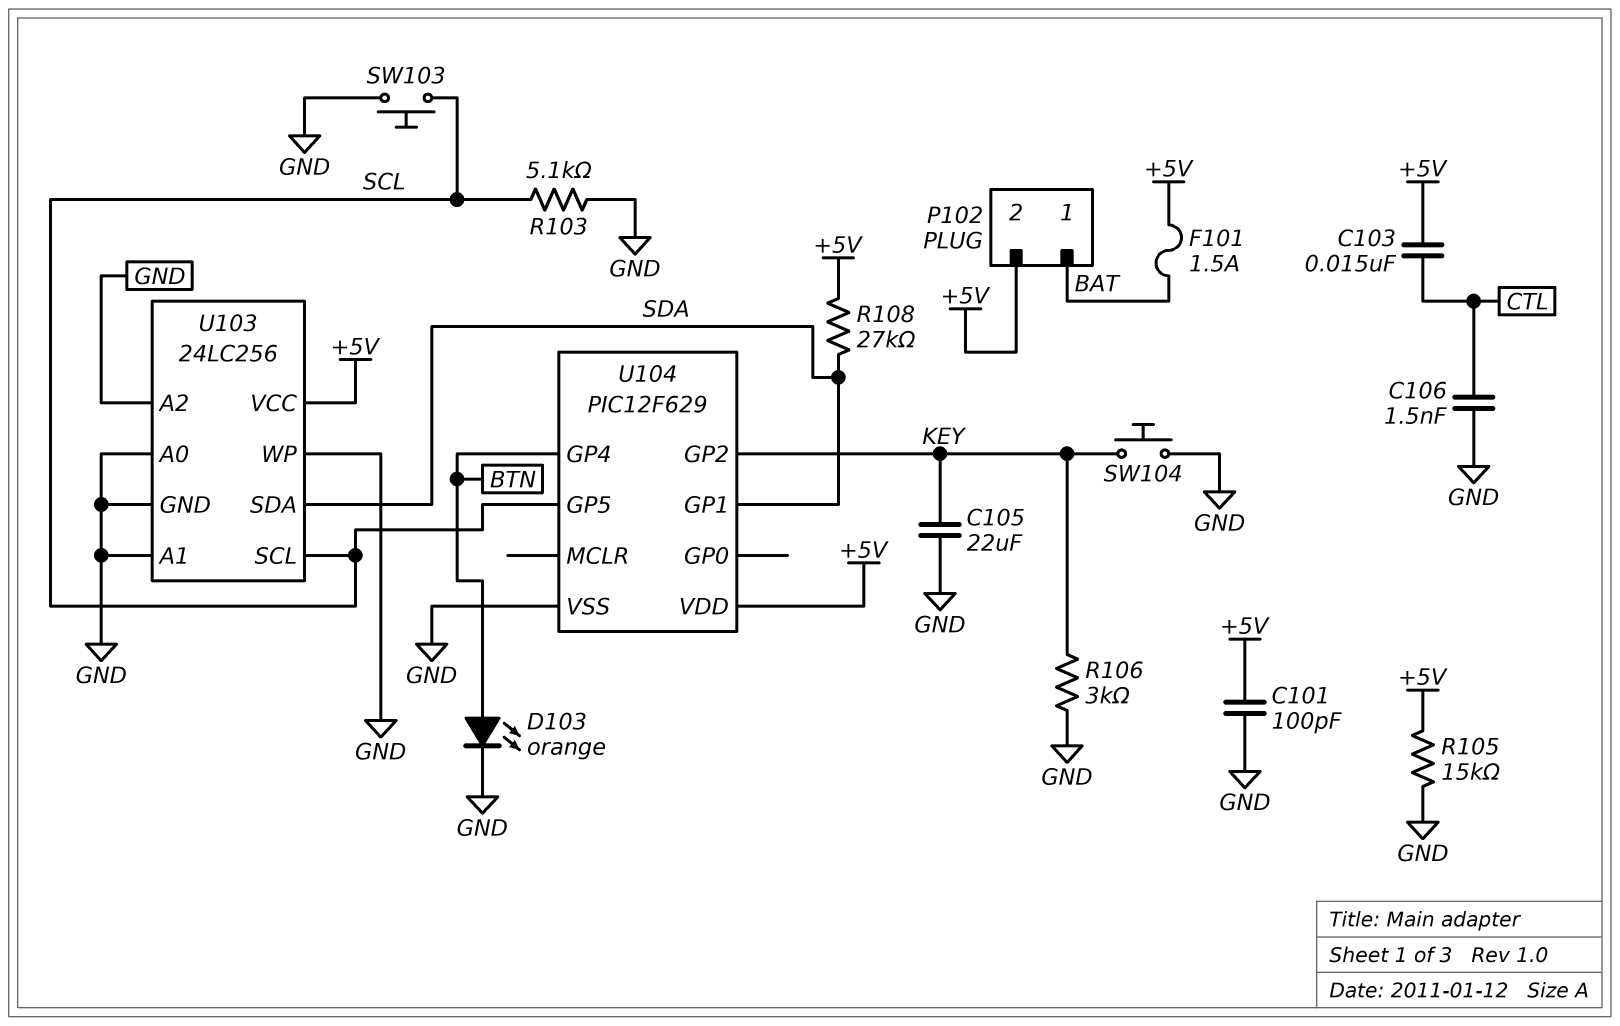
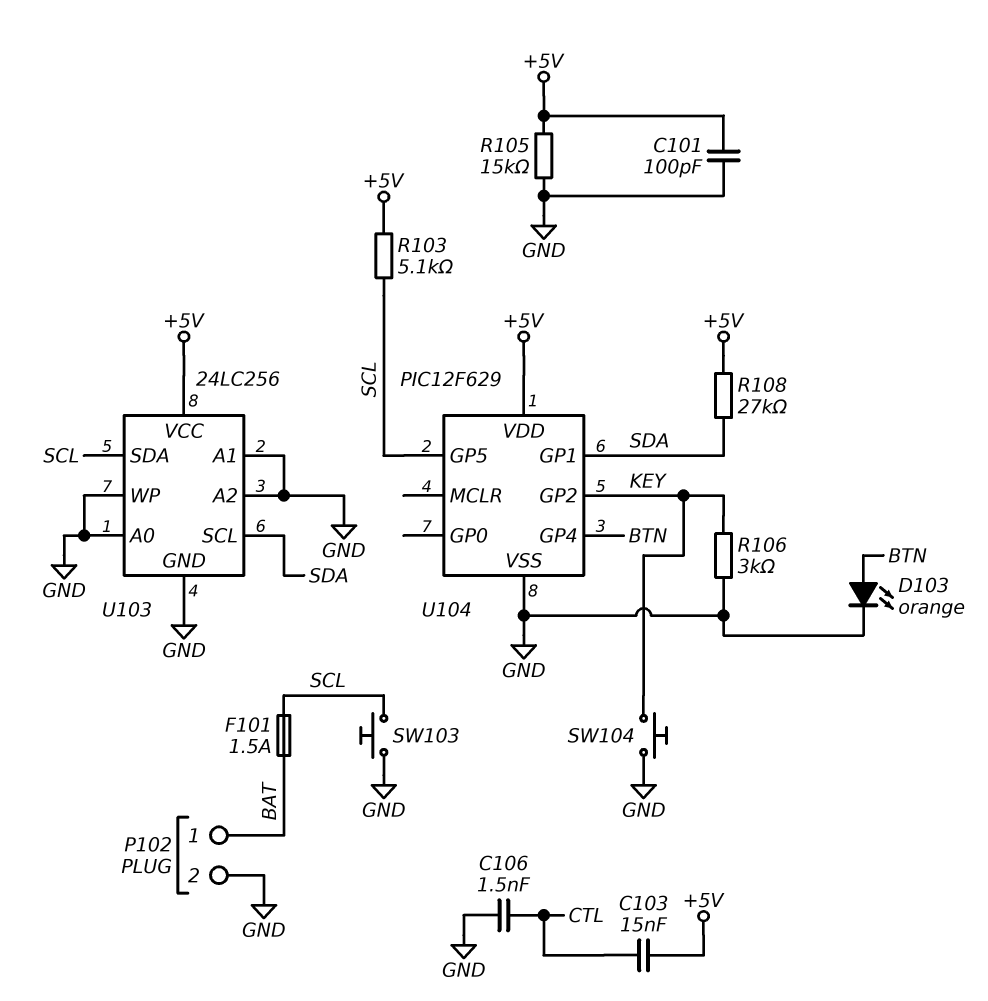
C105: 22uF (GND, KEY) -> none
F101: 1.5A (+5V, BAT) -> 1.5A (BAT, SCL)
P102 pin 2: +5V -> GND
R103: 5.1k (GND, SCL) -> 5.1k (+5V, SCL)
U103 pin SCL: SCL -> SDA
U103 pin SDA: SDA -> SCL

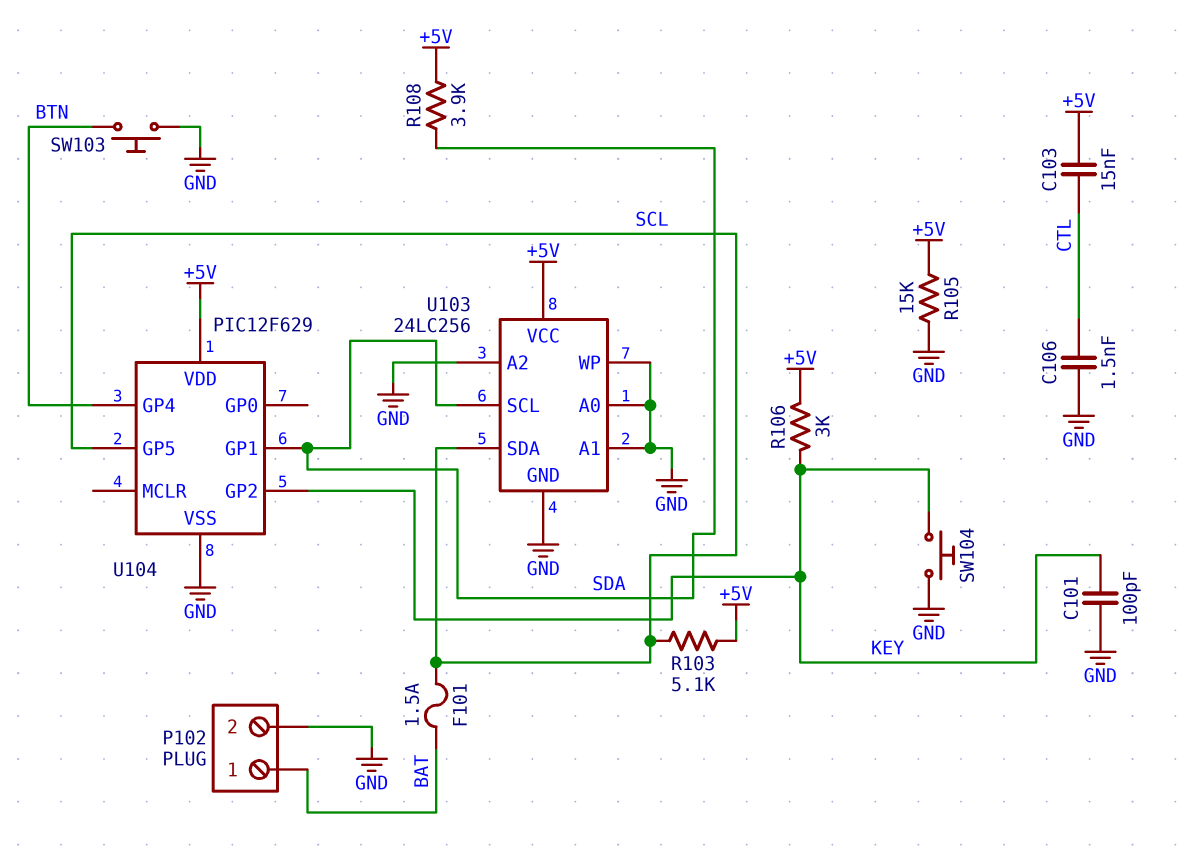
C101: 100pF (+5V, GND) -> 100pF (GND, KEY)
D103: LED orange (A BTN, K GND) -> none
R106: 3k (GND, KEY) -> 3k (+5V, KEY)
R108: 27k (+5V, SDA) -> 3.9k (+5V, SDA)
SW103: button (GND, SCL) -> button (BTN, GND)

